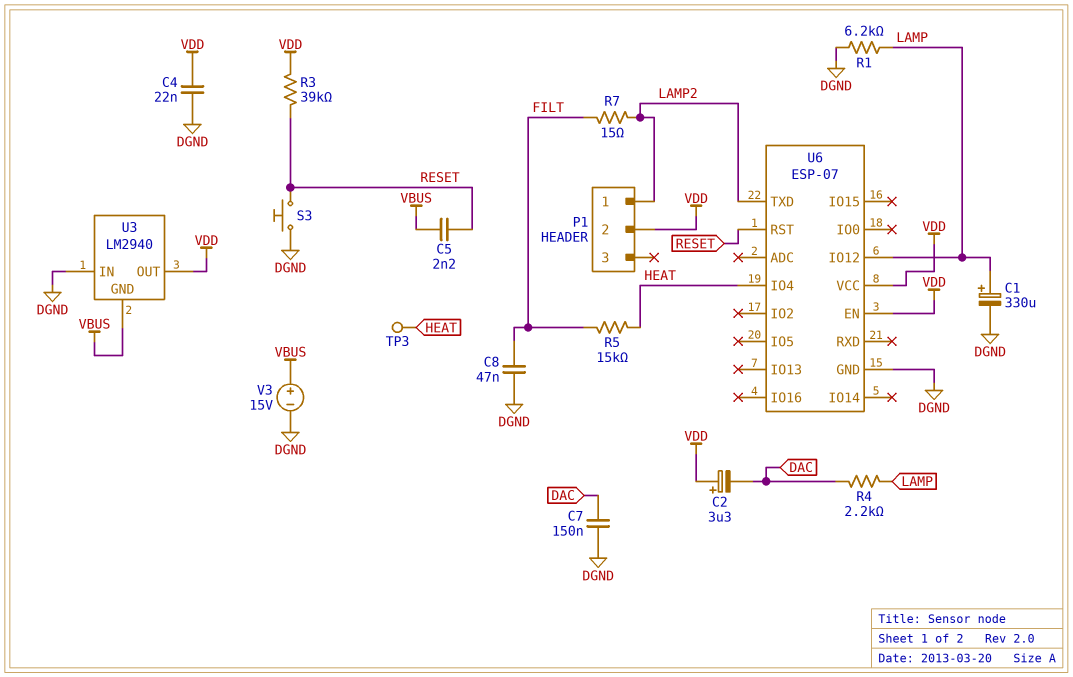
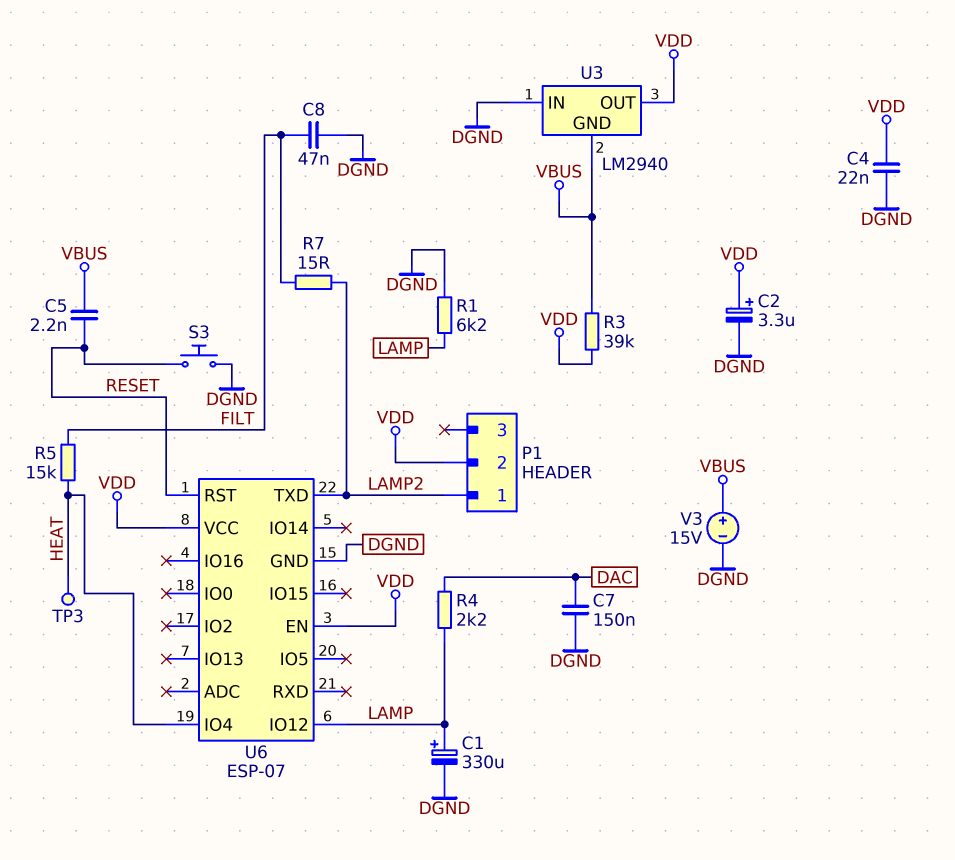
C2: 3.3uF (plus VDD, minus DAC) -> 3.3uF (plus VDD, minus DGND)
R3: 39k (RESET, VDD) -> 39k (VBUS, VDD)

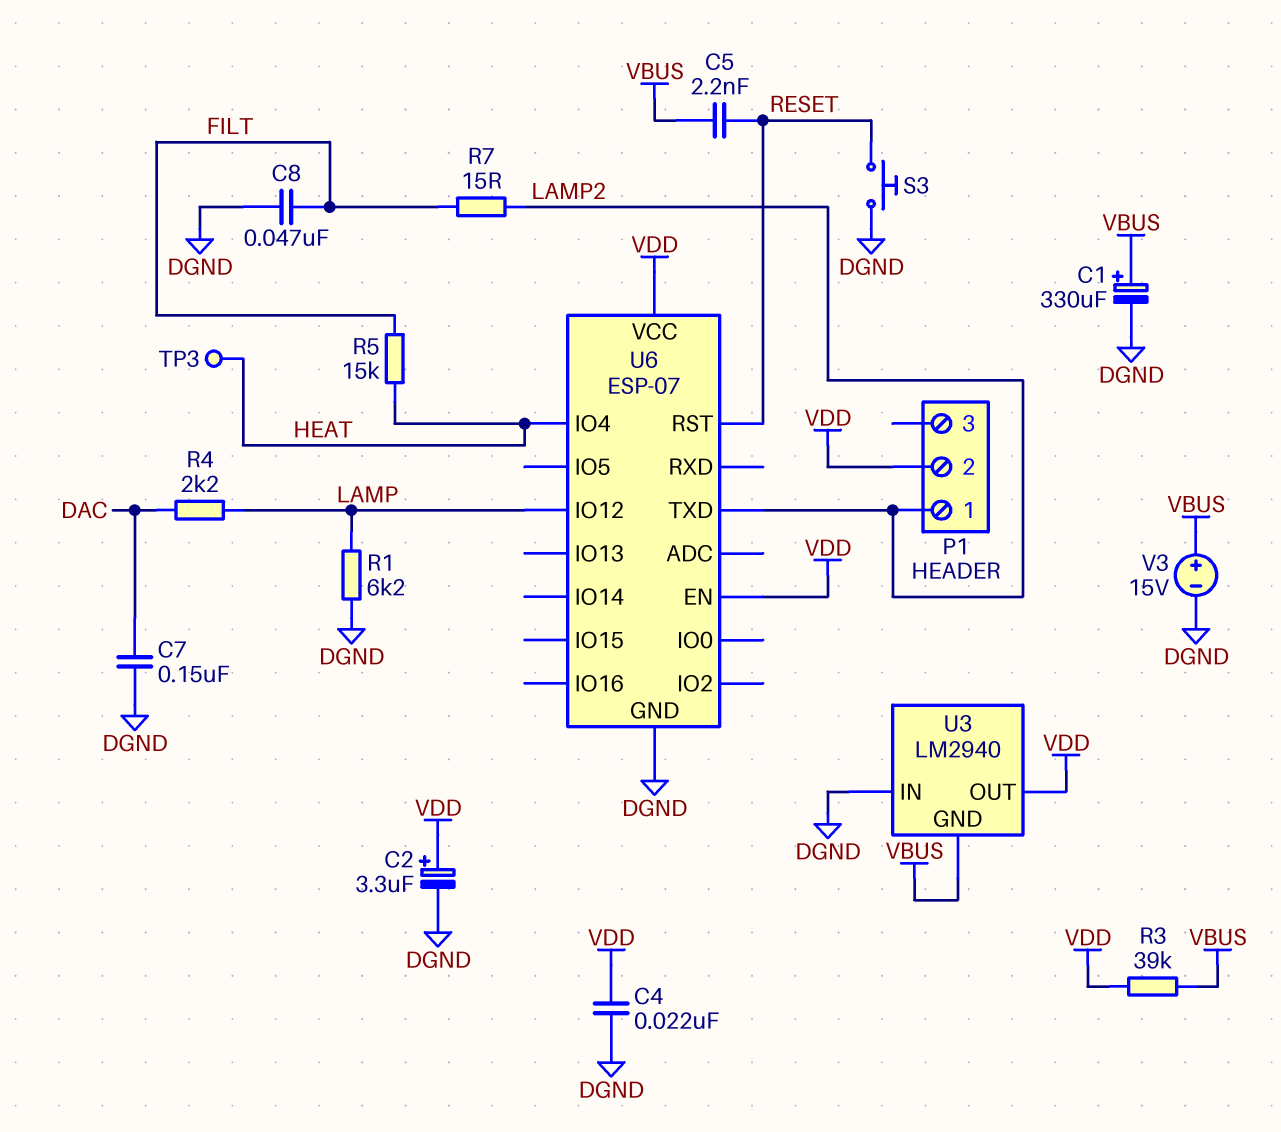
C1: 330uF (plus LAMP, minus DGND) -> 330uF (plus VBUS, minus DGND)

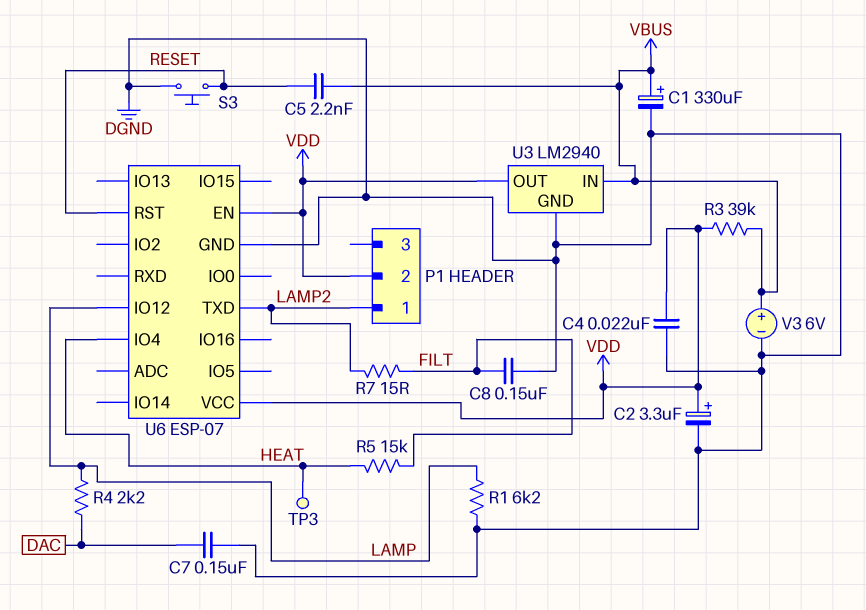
C8: 47nF (DGND, FILT) -> 150nF (DGND, FILT)
U3 pin GND: VBUS -> DGND
U3 pin IN: DGND -> VBUS
V3: 15V (plus VBUS, minus DGND) -> 6V (plus VBUS, minus DGND)

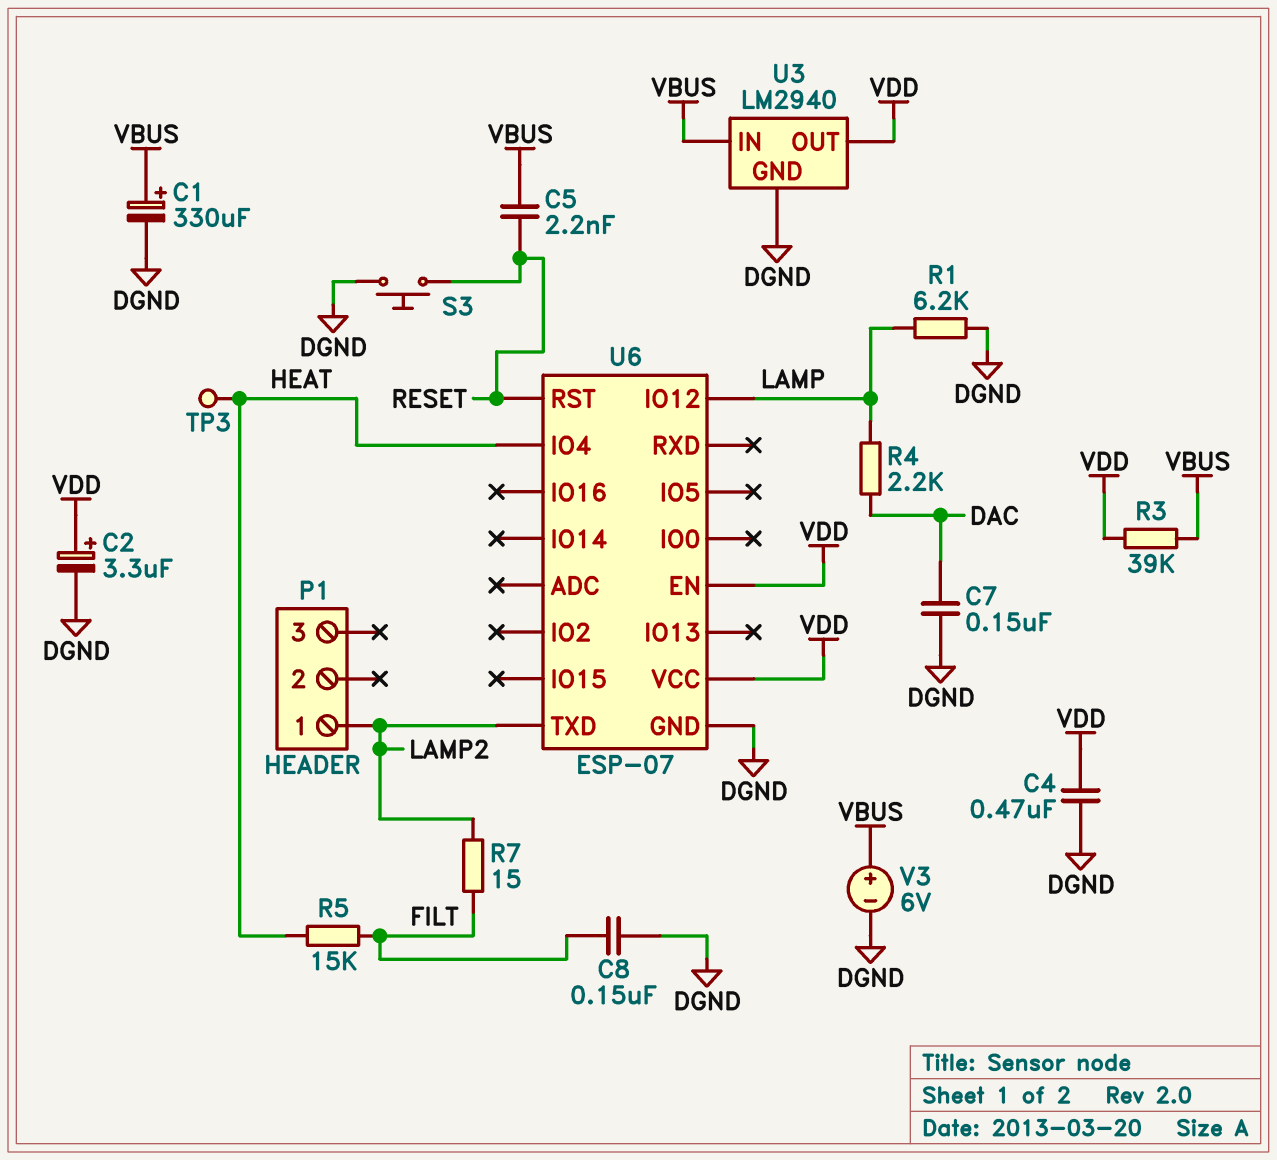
C4: 22nF (DGND, VDD) -> 470nF (DGND, VDD)
P1 pin 2: VDD -> none

